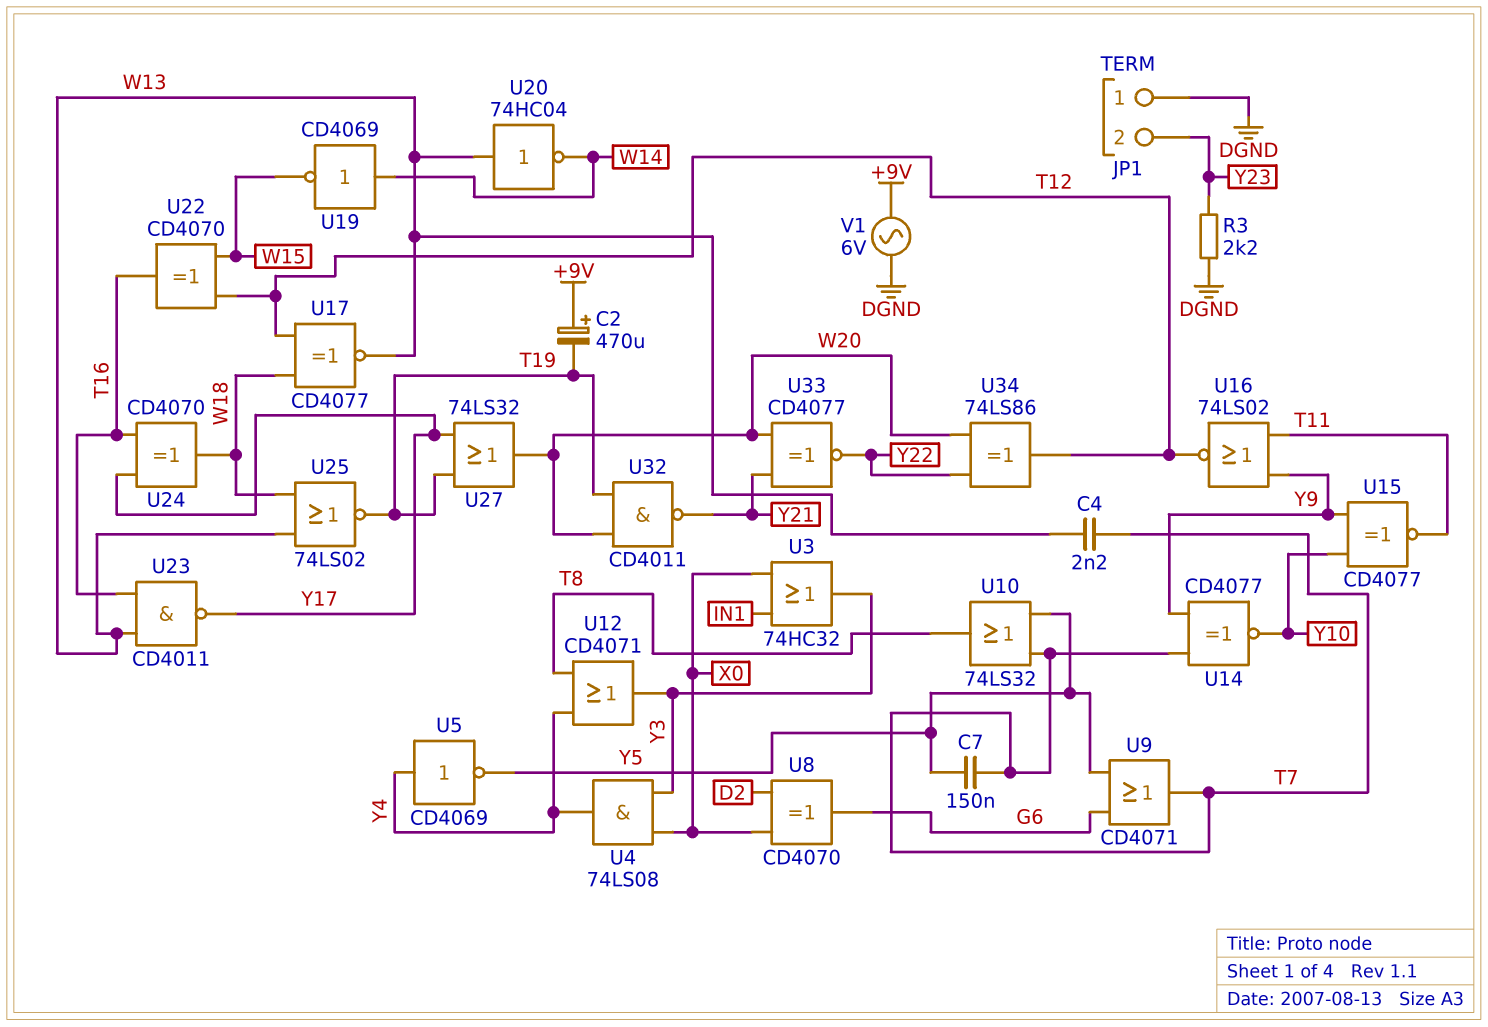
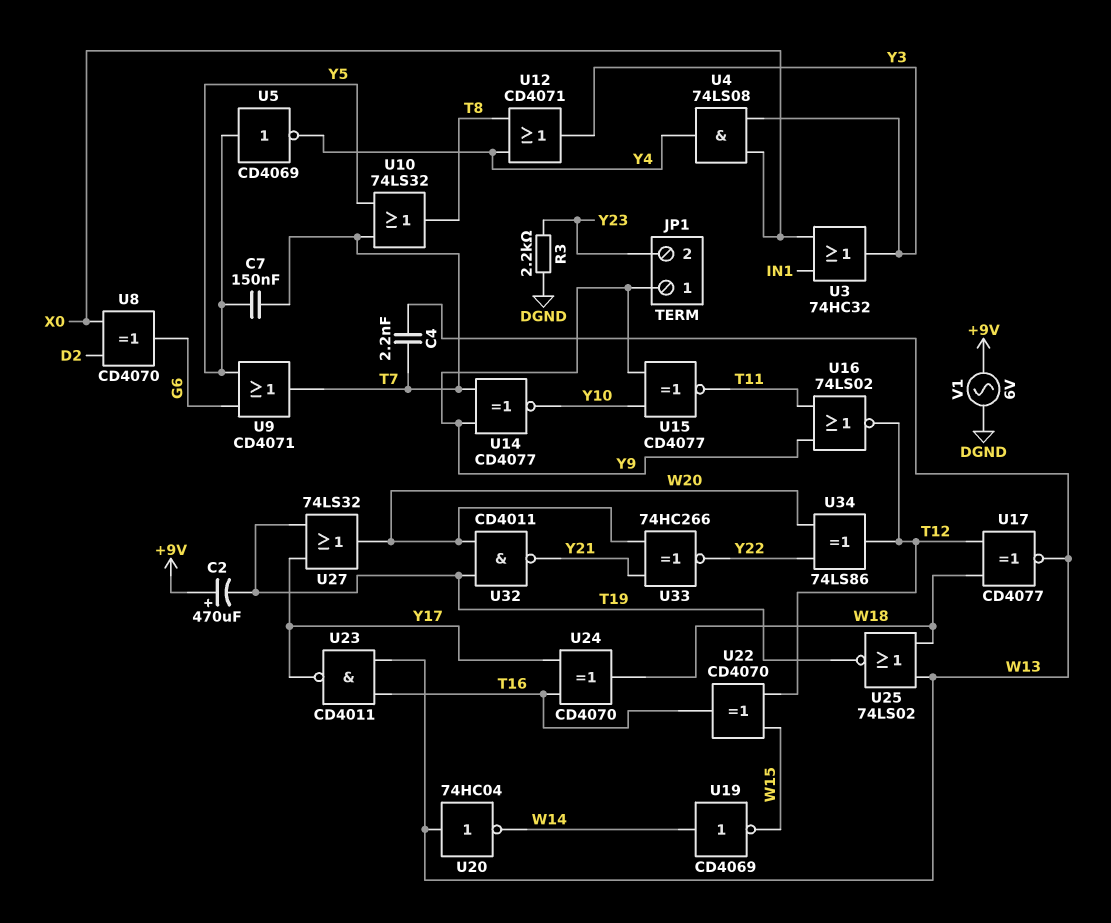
JP1 pin 1: DGND -> Y9
U5: NOT CD4069 (in Y4, out Y5) -> NOT CD4069 (in Y5, out Y4)
U33: XNOR CD4077 (in W20, in Y21, out Y22) -> XNOR 74HC266 (in W20, in Y21, out Y22)

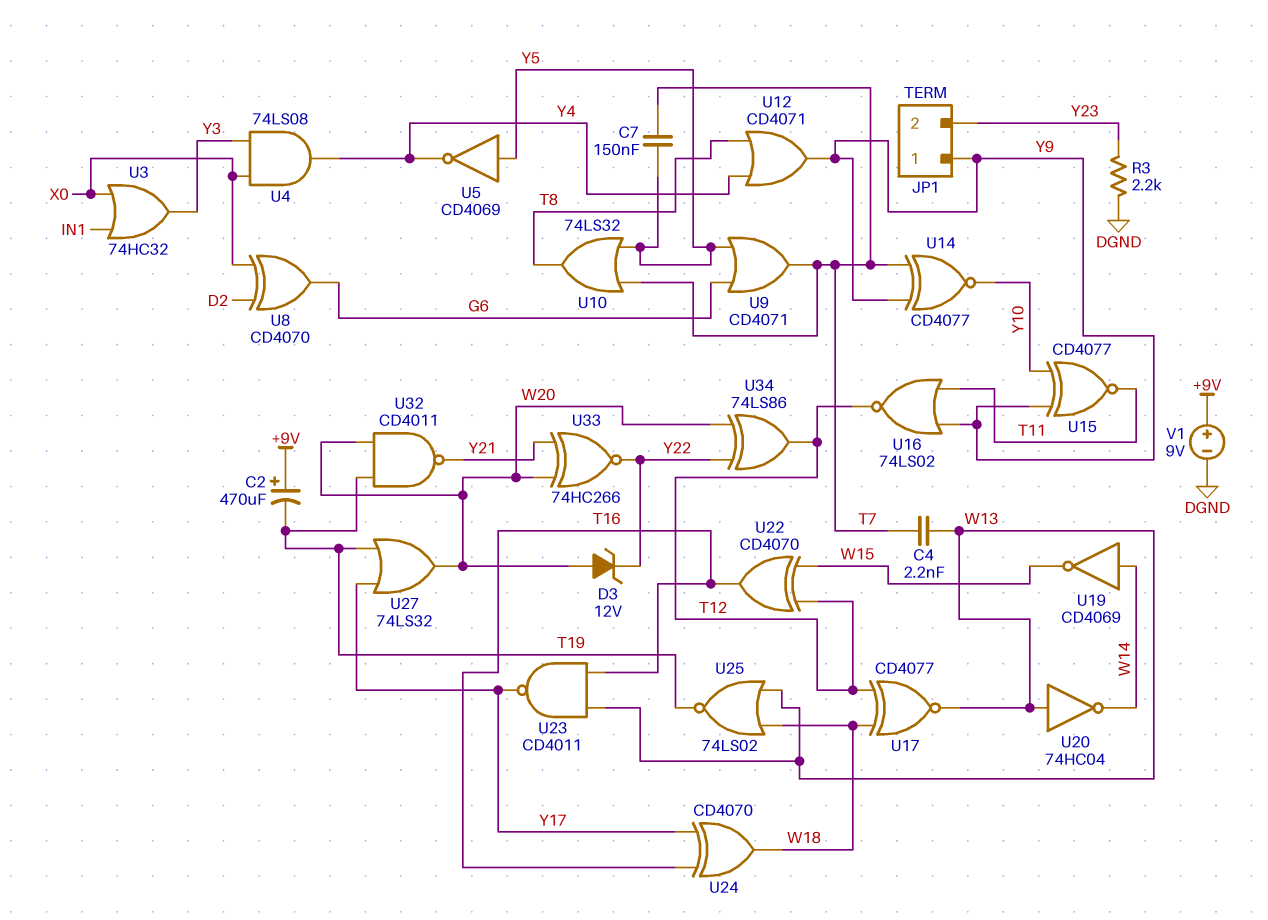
D3: none -> zener 12V (A W20, K Y22)
U12: OR CD4071 (in T8, in Y4, out Y3) -> OR CD4071 (in T8, in Y4, out Y9)
V1: AC 6V (+9V, DGND) -> 9V (plus +9V, minus DGND)

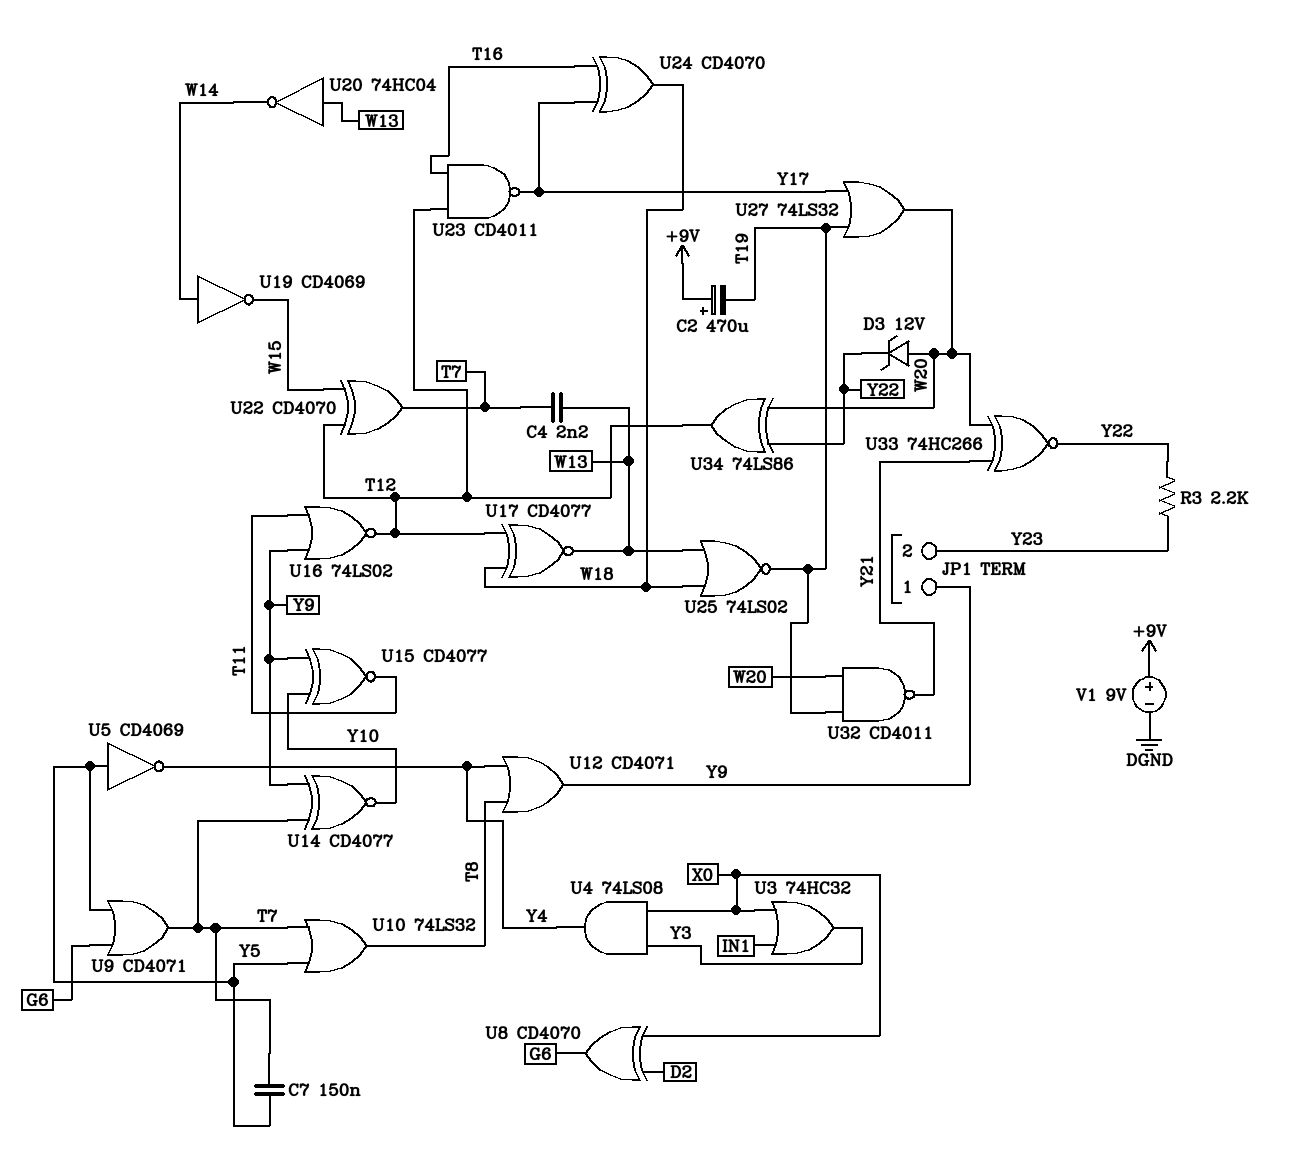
R3: 2.2k (DGND, Y23) -> 2.2k (Y22, Y23)
U22: XOR CD4070 (in T12, in W15, out T16) -> XOR CD4070 (in T12, in W15, out T7)
U23: NAND CD4011 (in T16, in W13, out Y17) -> NAND CD4011 (in T12, in T16, out Y17)

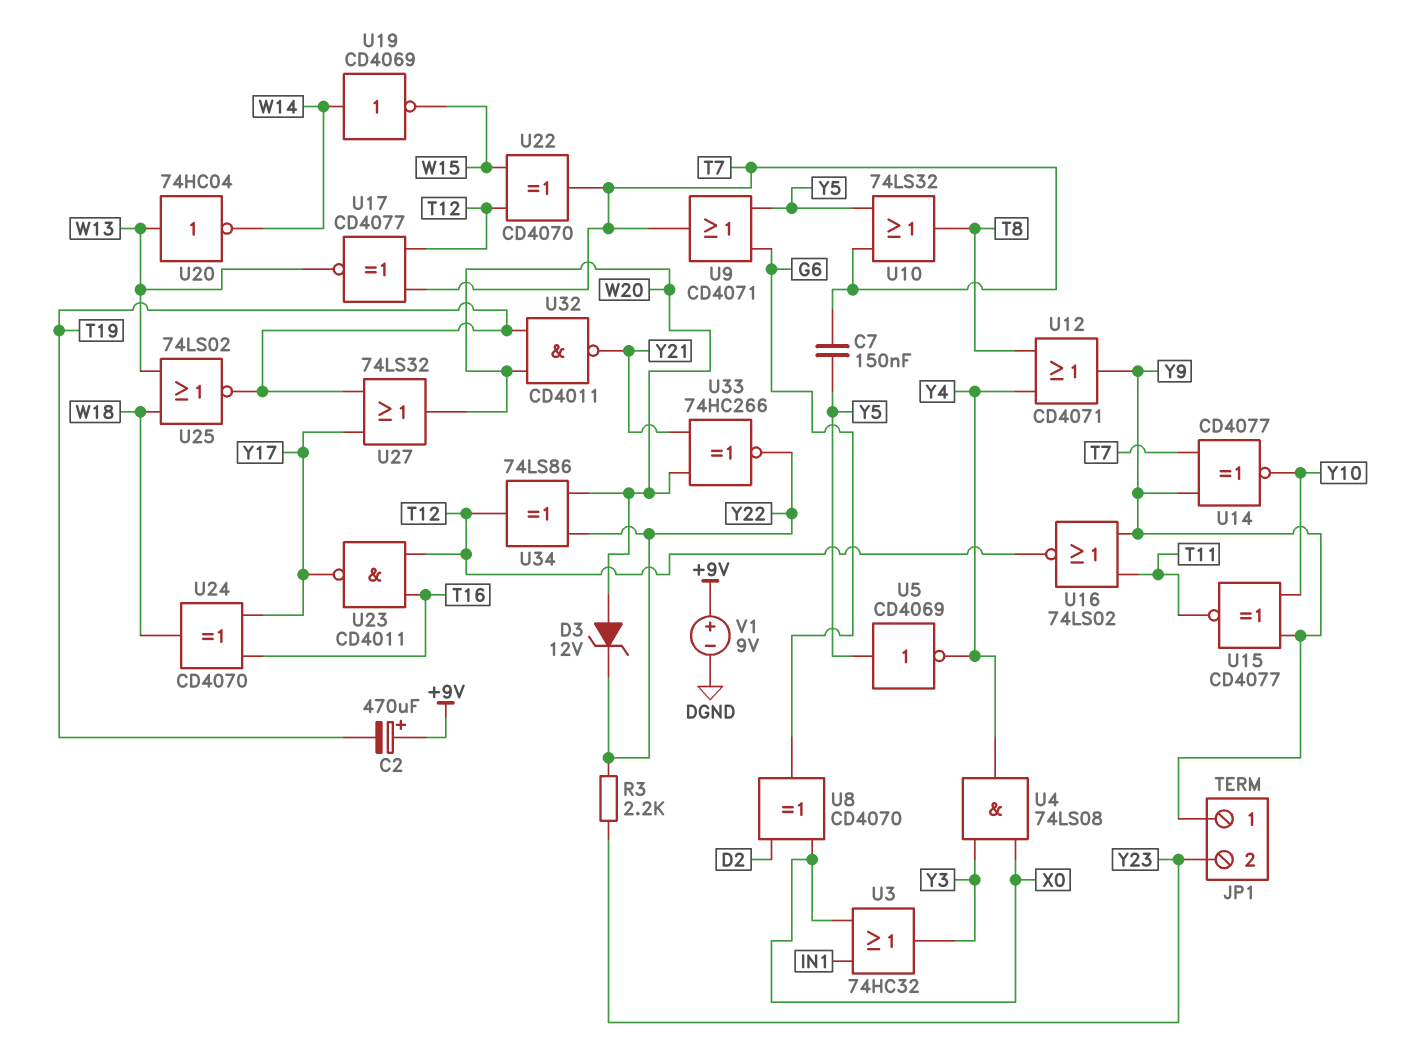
C4: 2.2nF (T7, W13) -> none
U17: XNOR CD4077 (in T12, in W18, out W13) -> XNOR CD4077 (in T7, in T12, out W13)

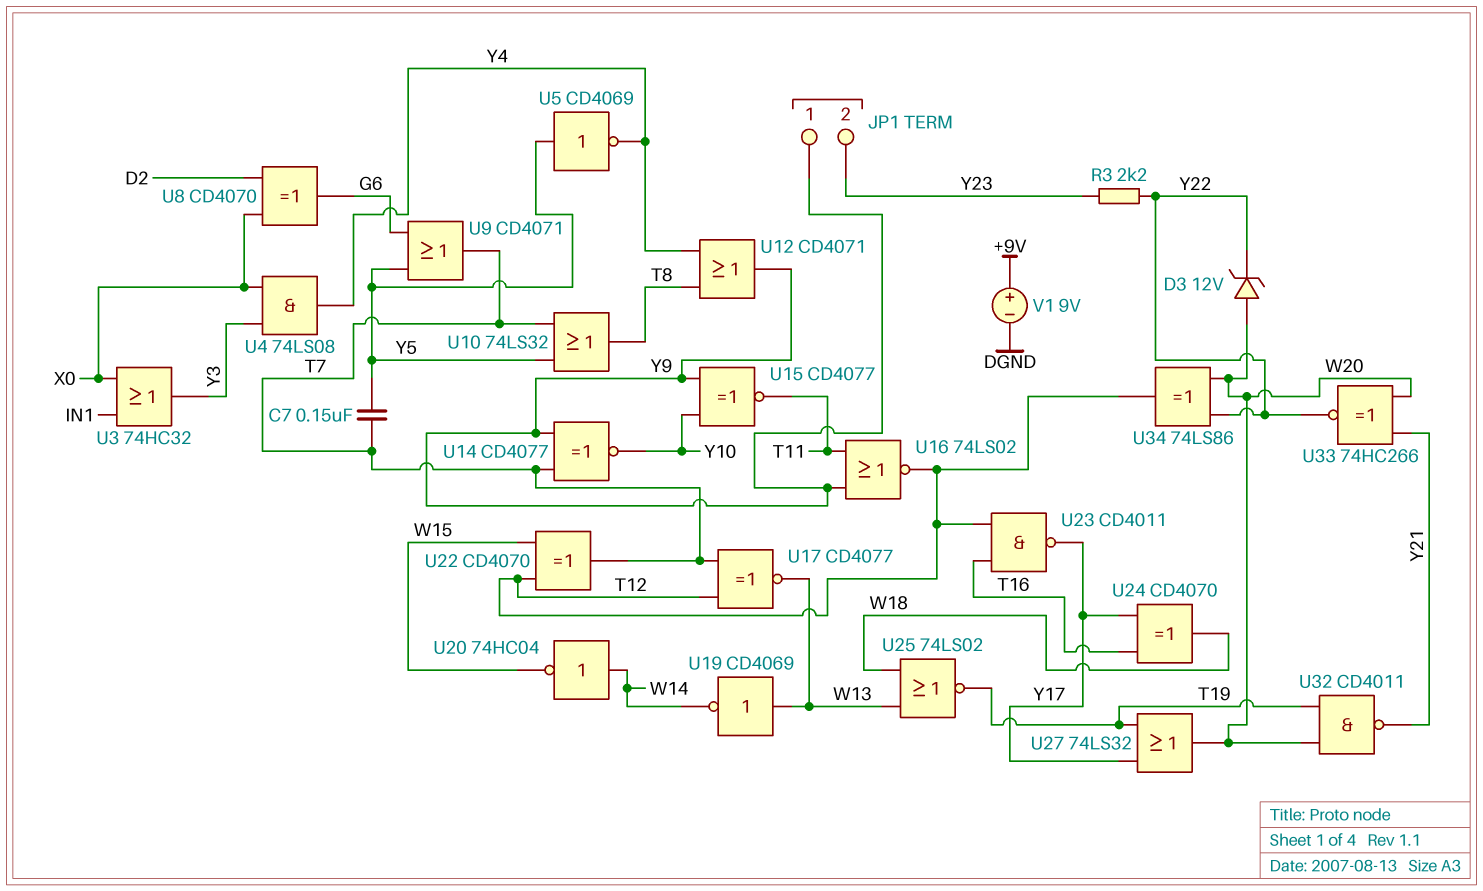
C2: 470uF (plus +9V, minus T19) -> none
U19: NOT CD4069 (in W14, out W15) -> NOT CD4069 (in W13, out W14)
U20: NOT 74HC04 (in W13, out W14) -> NOT 74HC04 (in W14, out W15)

